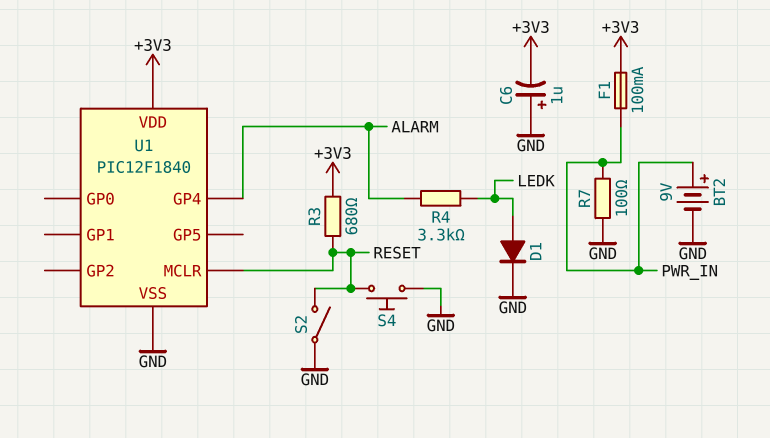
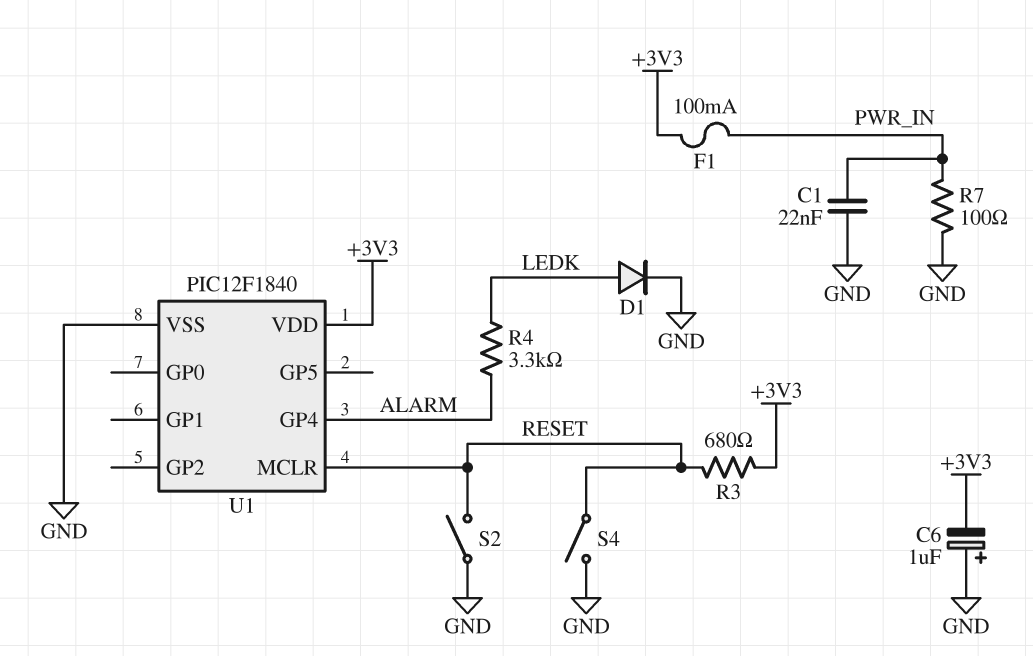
BT2: 9V (plus PWR_IN, minus GND) -> none
C1: none -> 22nF (GND, PWR_IN)
S4: button (GND, RESET) -> switch (GND, RESET)

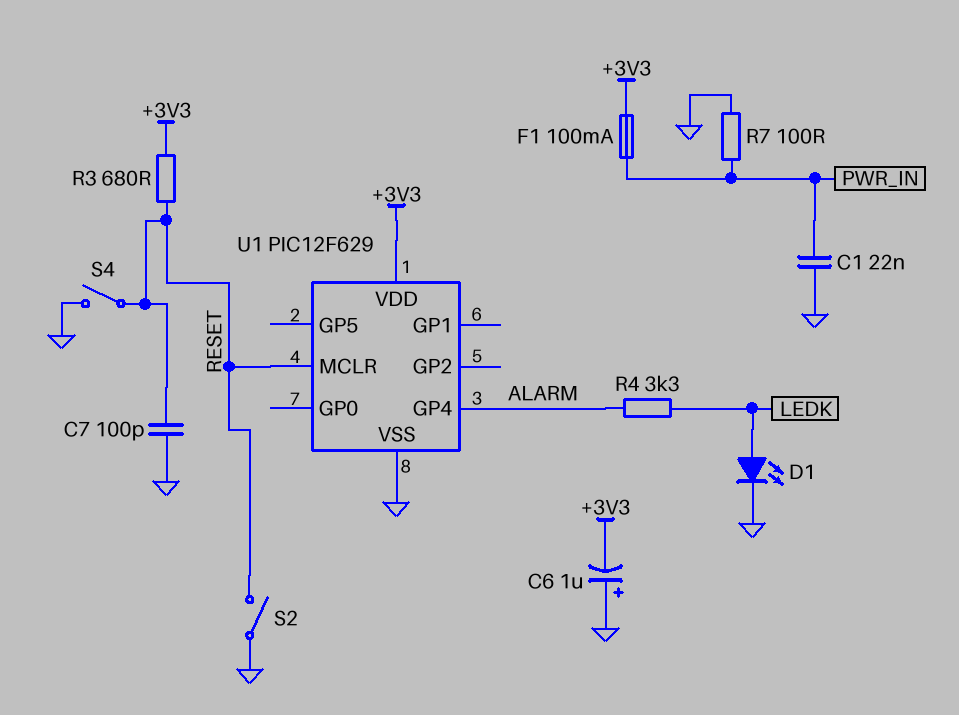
C7: none -> 100pF (GND, RESET)
D1: diode (A LEDK, K GND) -> LED (A LEDK, K GND)
U1: PIC12F1840 -> PIC12F629

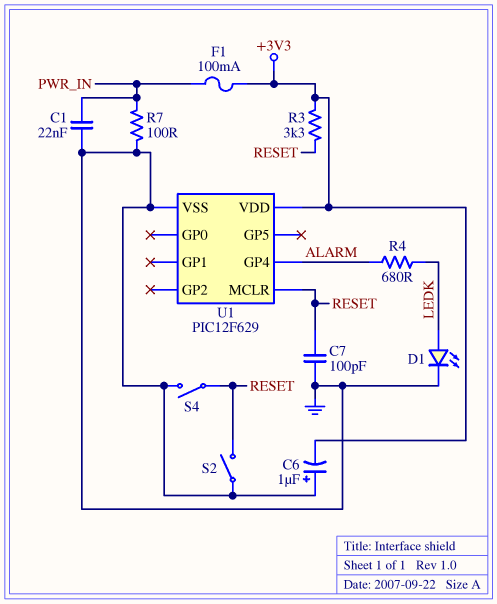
R3: 680 (+3V3, RESET) -> 3.3k (+3V3, RESET)
R4: 3.3k (ALARM, LEDK) -> 680 (ALARM, LEDK)

